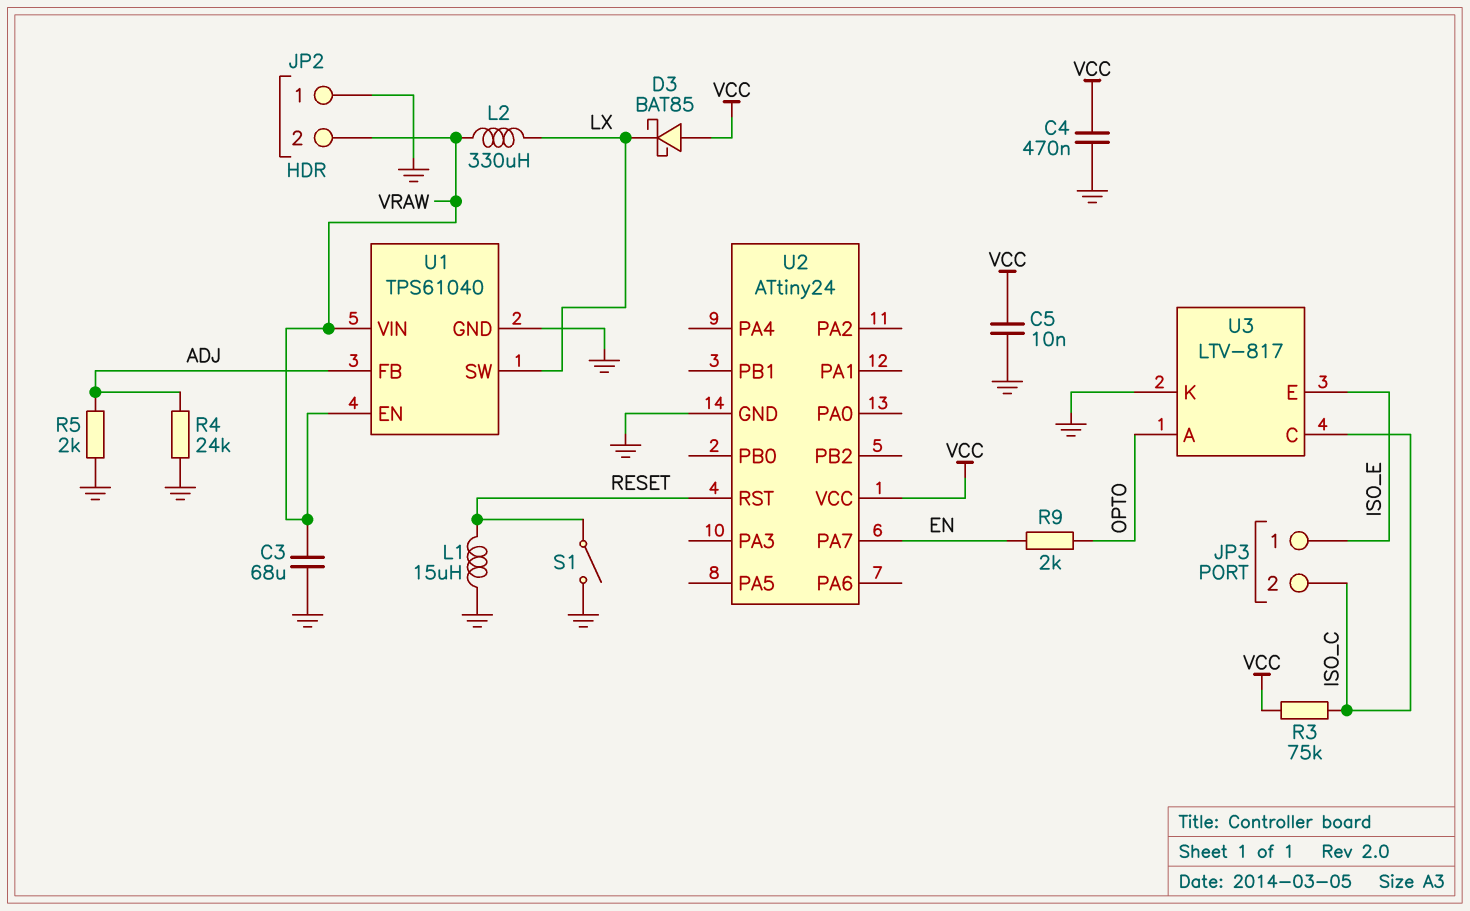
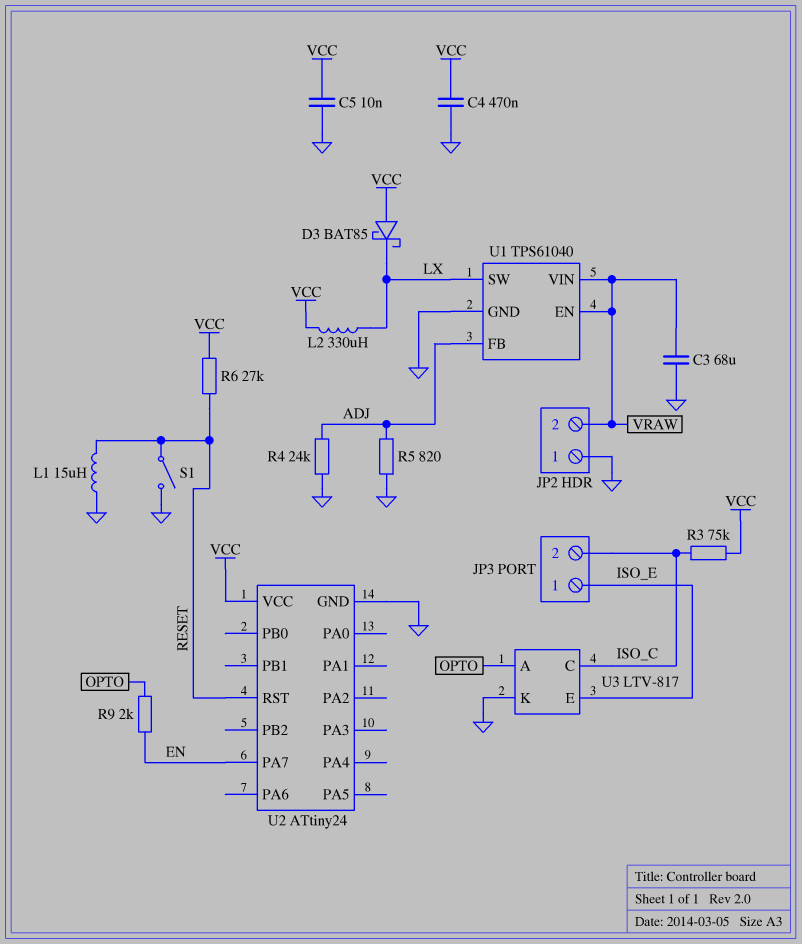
L2: 330uH (LX, VRAW) -> 330uH (LX, VCC)
R5: 2k (ADJ, GND) -> 820 (ADJ, GND)
R6: none -> 27k (RESET, VCC)

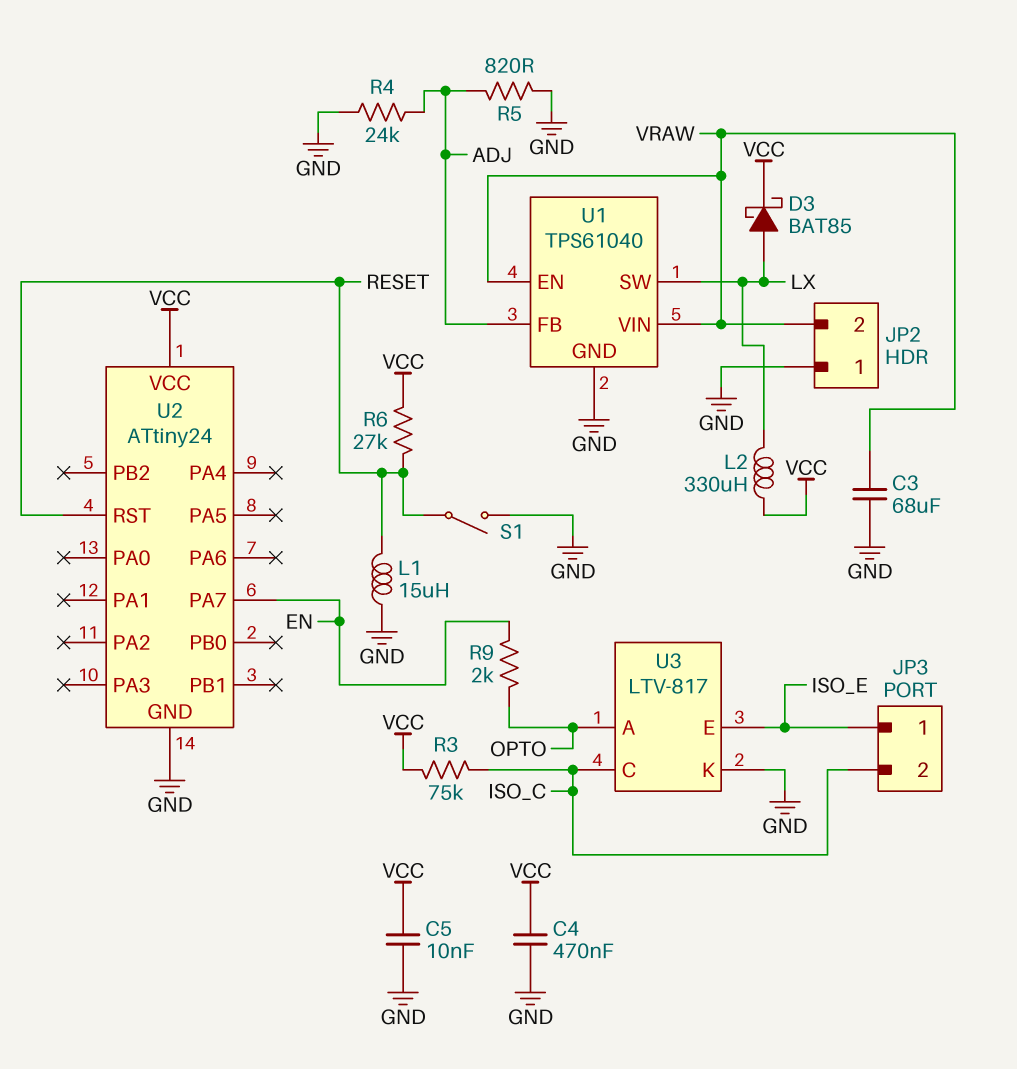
D3: schottky BAT85 (A VCC, K LX) -> schottky BAT85 (A LX, K VCC)

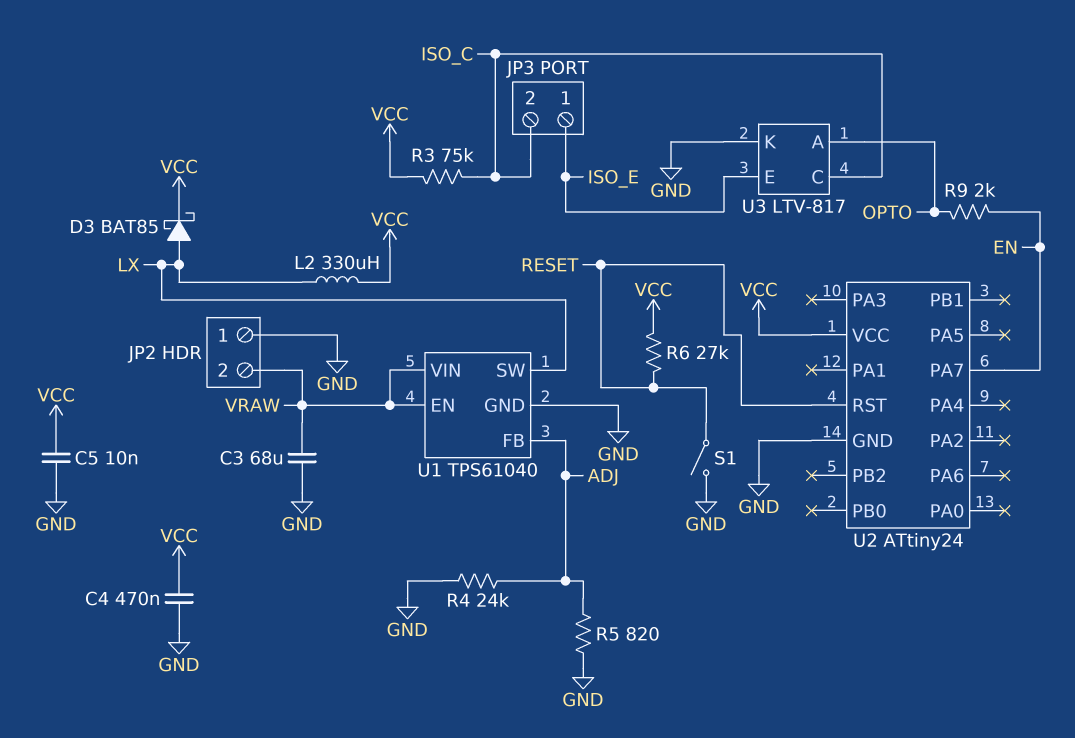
L1: 15uH (GND, RESET) -> none

